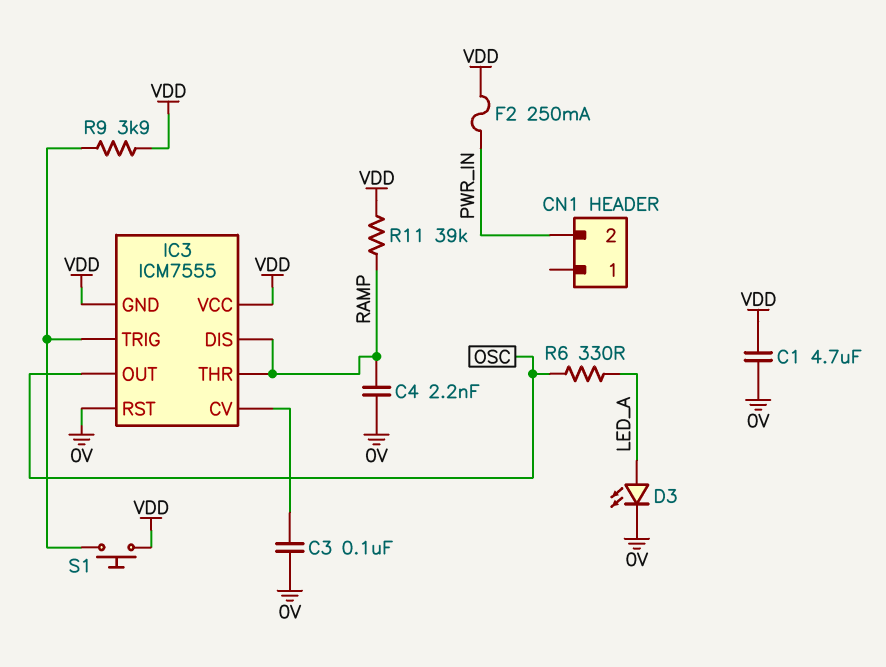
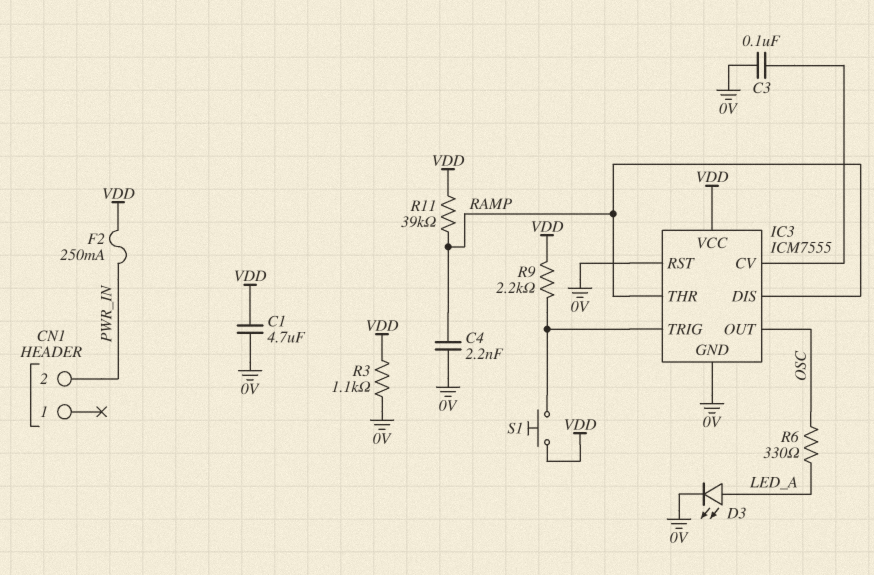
IC3 pin GND: VDD -> 0V
R3: none -> 1.1k (0V, VDD)
R9: 3.9k (IC3/TRIG, VDD) -> 2.2k (IC3/TRIG, VDD)

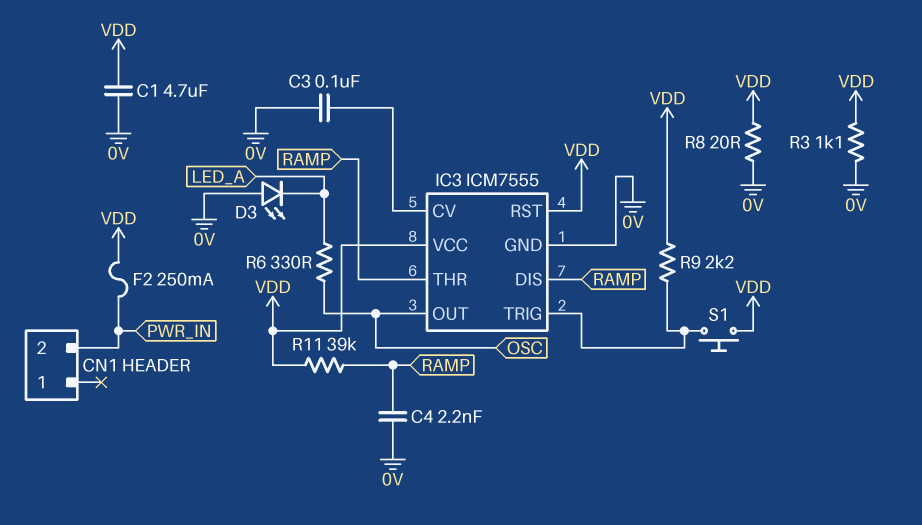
D3: LED (A LED_A, K 0V) -> LED (A 0V, K LED_A)
IC3 pin RST: 0V -> VDD
R8: none -> 20 (0V, VDD)

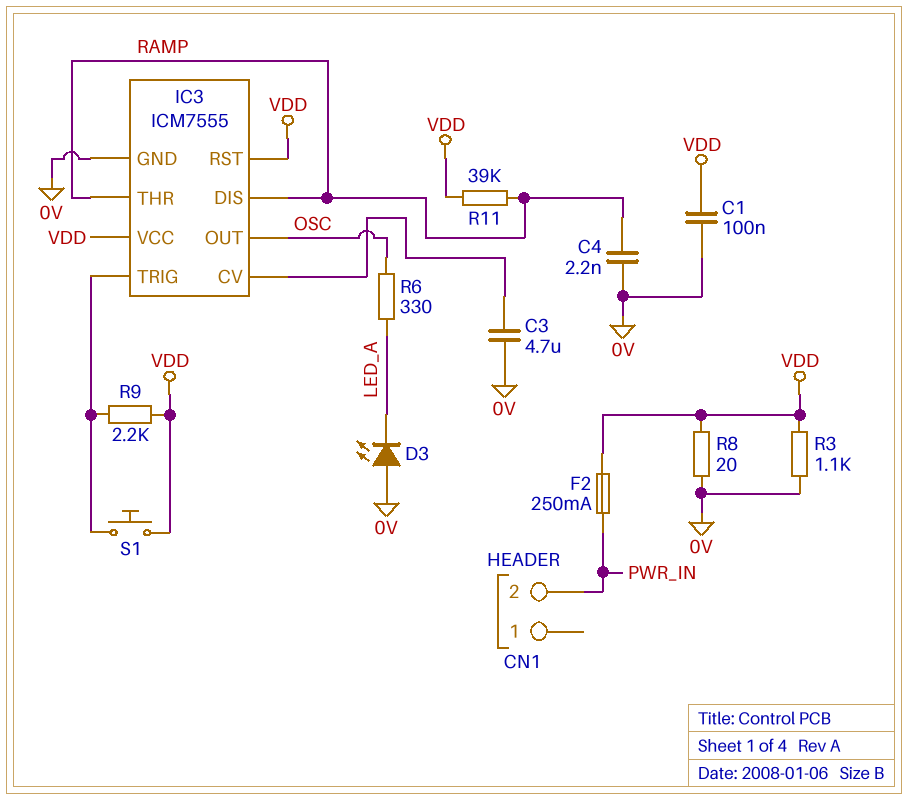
C1: 4.7uF (0V, VDD) -> 100nF (0V, VDD)
C3: 100nF (0V, IC3/CV) -> 4.7uF (0V, IC3/CV)

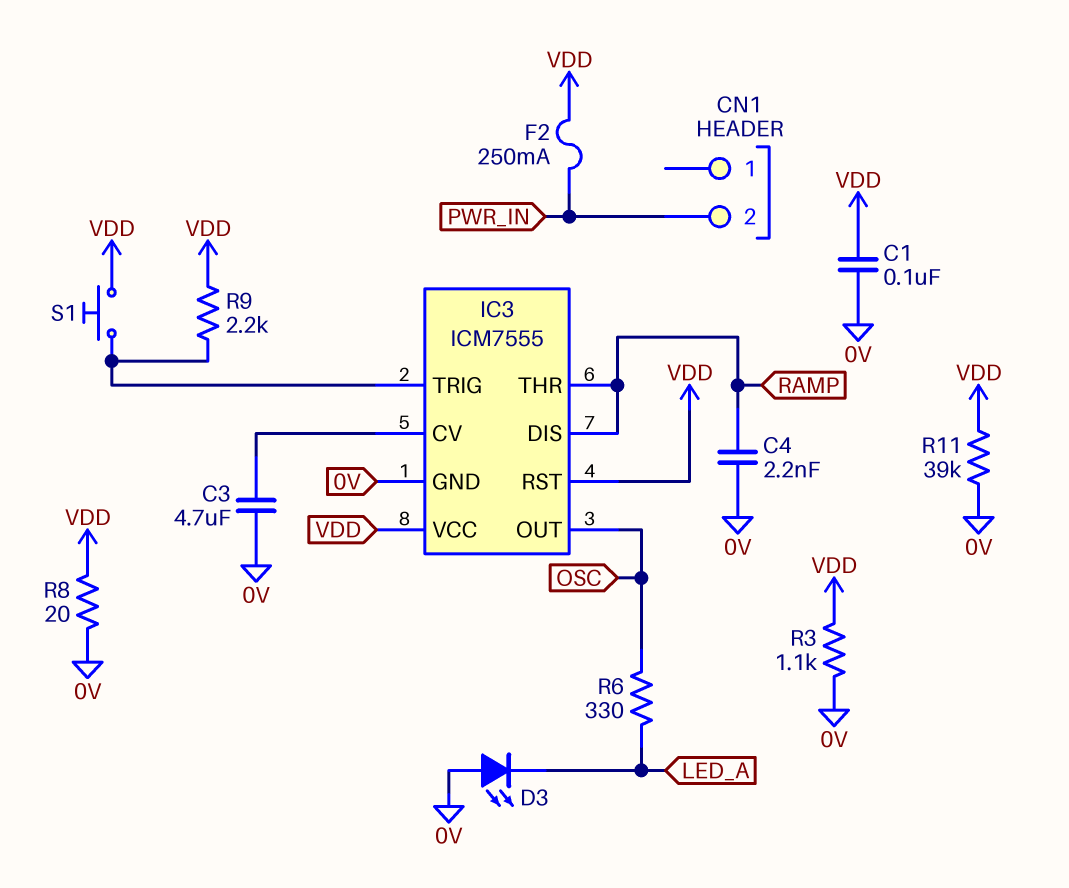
R11: 39k (RAMP, VDD) -> 39k (0V, VDD)

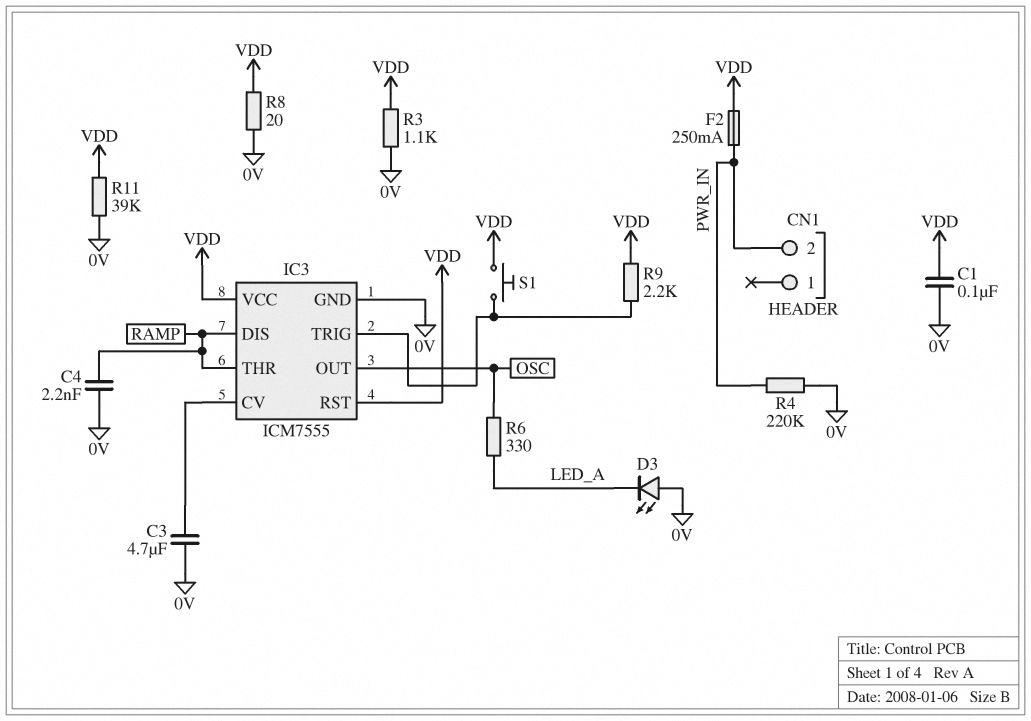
R4: none -> 220k (0V, PWR_IN)

